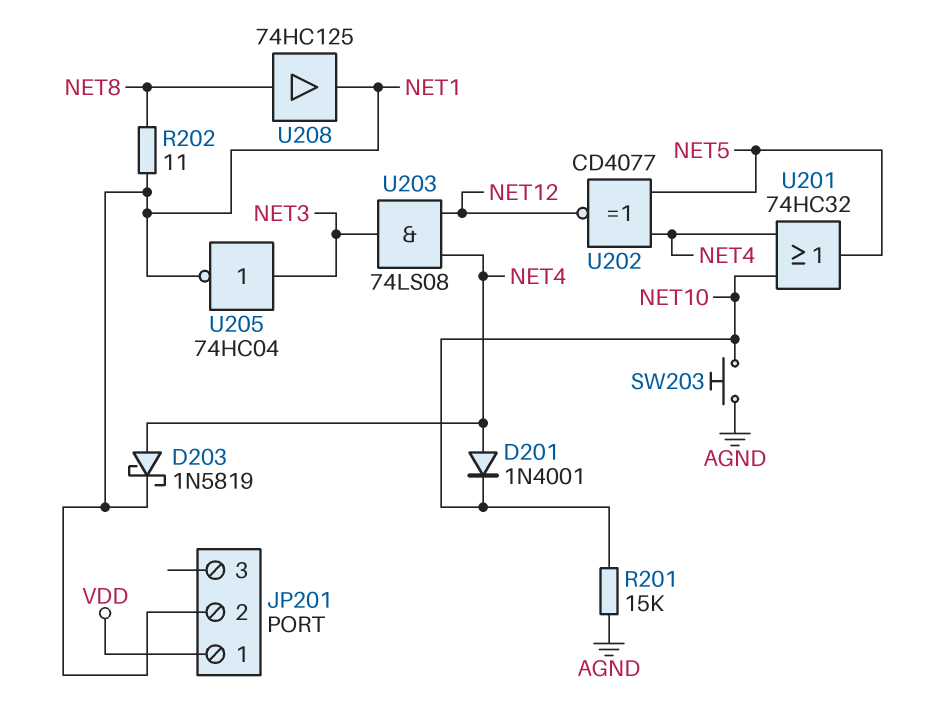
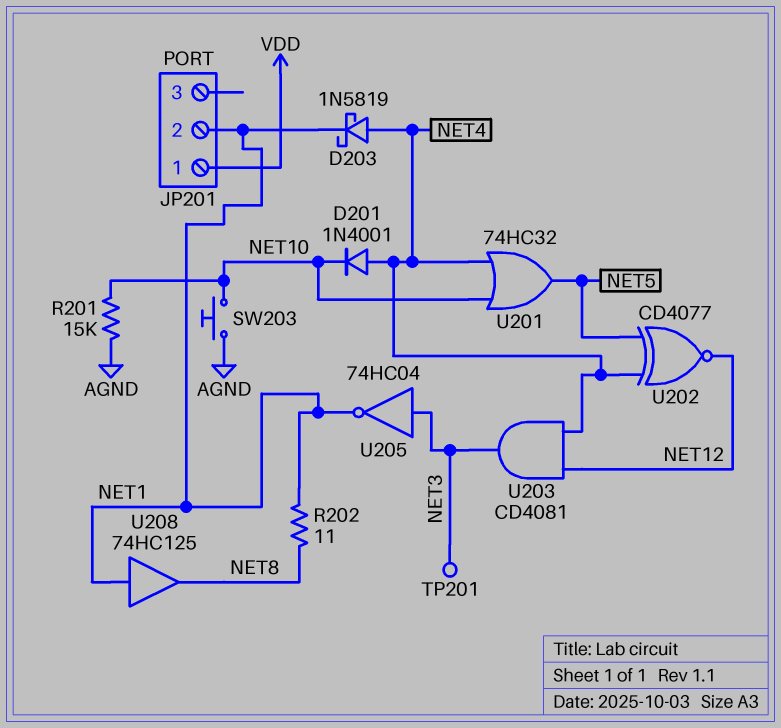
TP201: none -> test point (NET3)
U203: AND 74LS08 (in NET4, in NET12, out NET3) -> AND CD4081 (in NET4, in NET12, out NET3)
U208: buffer 74HC125 (in NET8, out NET1) -> buffer 74HC125 (in NET1, out NET8)

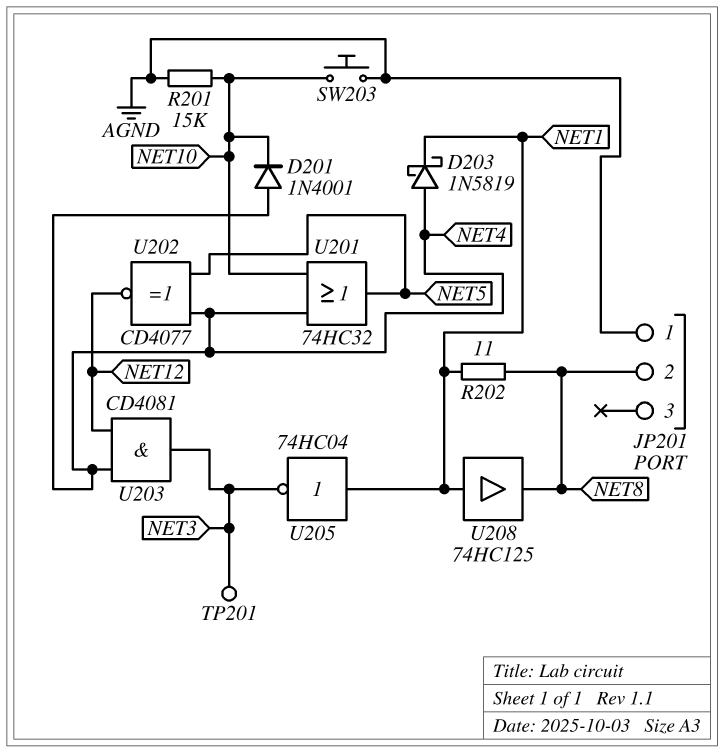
JP201 pin 1: VDD -> AGND
JP201 pin 2: NET1 -> NET8
U205: NOT 74HC04 (in NET3, out NET1) -> NOT 74HC04 (in NET1, out NET3)

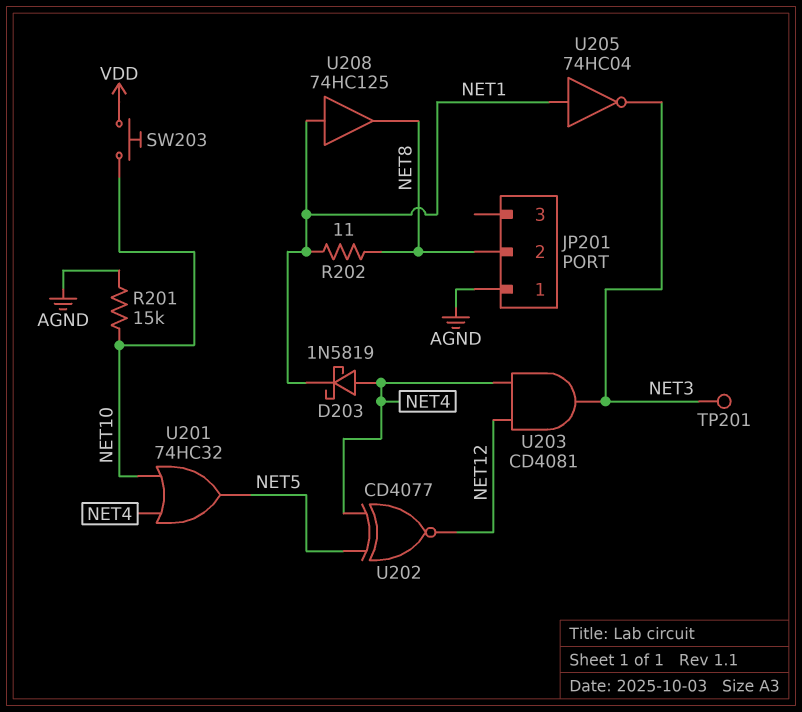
D201: diode 1N4001 (A NET4, K NET10) -> none
SW203: button (AGND, NET10) -> button (NET10, VDD)

